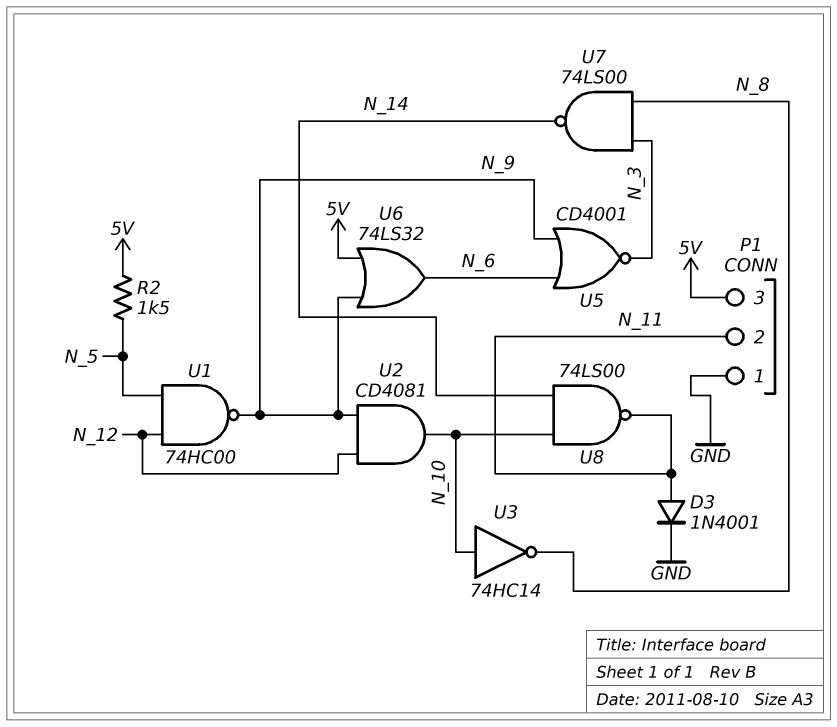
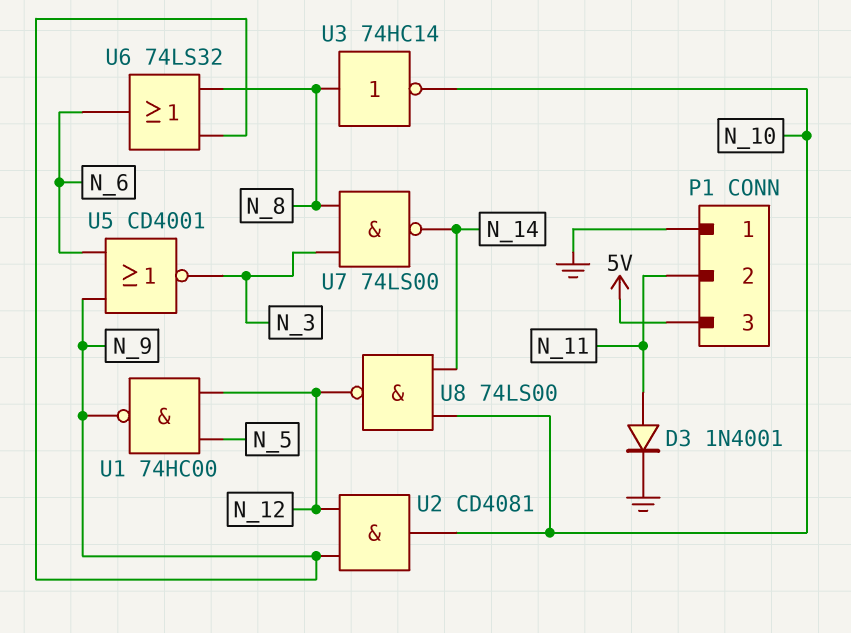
R2: 1.5k (5V, N_5) -> none
U3: NOT 74HC14 (in N_10, out N_8) -> NOT 74HC14 (in N_8, out N_10)
U6: OR 74LS32 (in 5V, in N_9, out N_6) -> OR 74LS32 (in N_8, in N_9, out N_6)
U8: NAND 74LS00 (in N_10, in N_14, out N_11) -> NAND 74LS00 (in N_10, in N_14, out N_12)

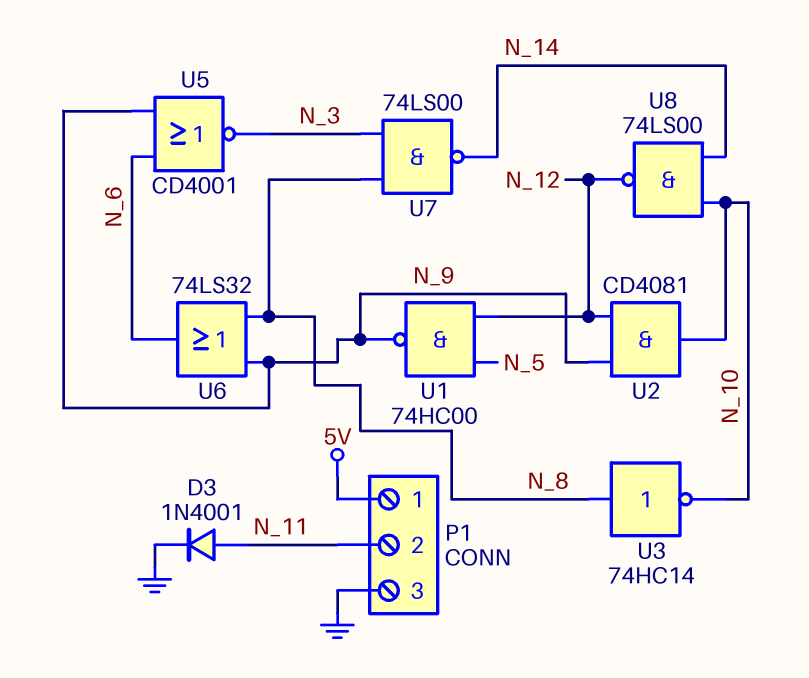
P1 pin 1: GND -> 5V
P1 pin 3: 5V -> GND

